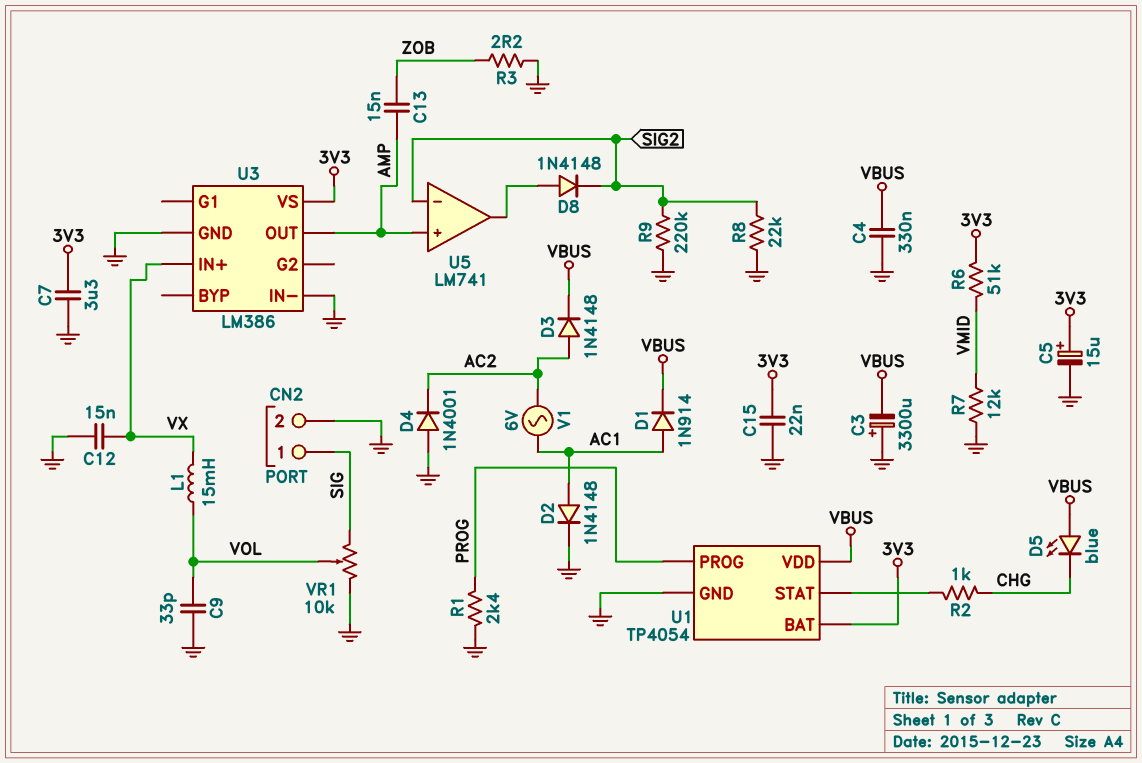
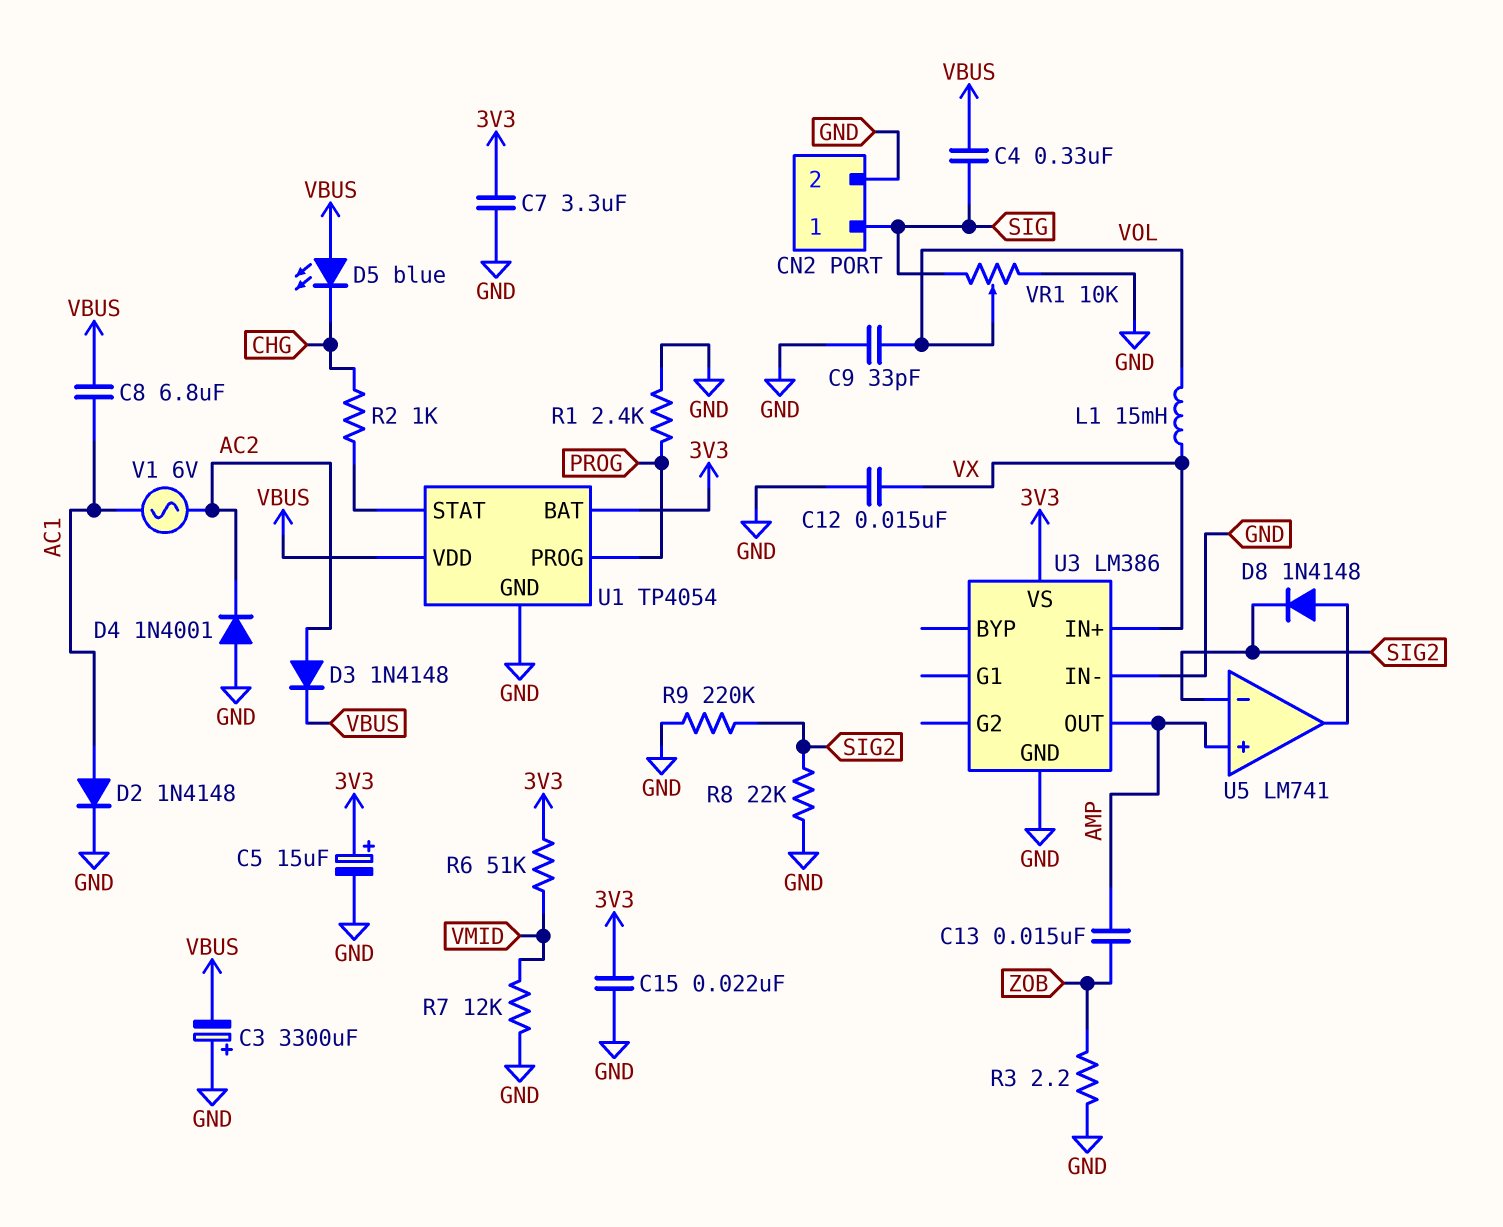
C4: 330nF (GND, VBUS) -> 330nF (SIG, VBUS)
C8: none -> 6.8uF (AC1, VBUS)
D1: diode 1N914 (A AC1, K VBUS) -> none

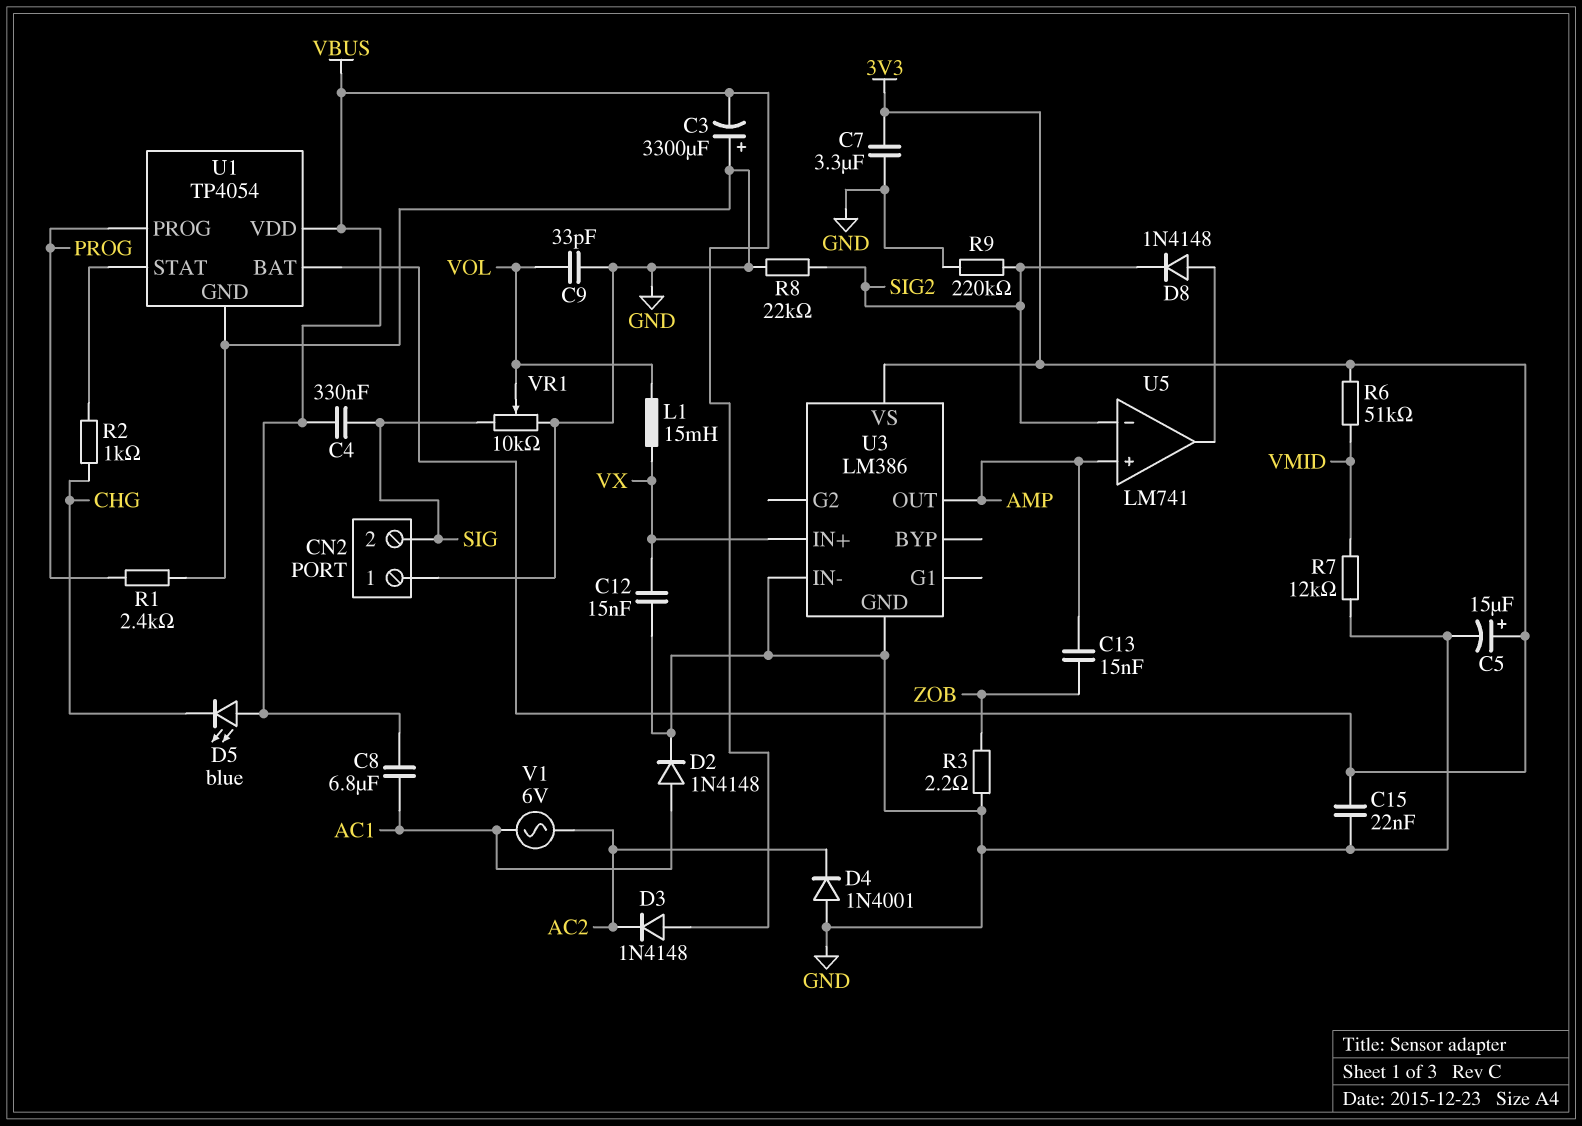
CN2 pin 1: SIG -> GND
CN2 pin 2: GND -> SIG
D3: diode 1N4148 (A AC2, K VBUS) -> diode 1N4148 (A VBUS, K AC2)

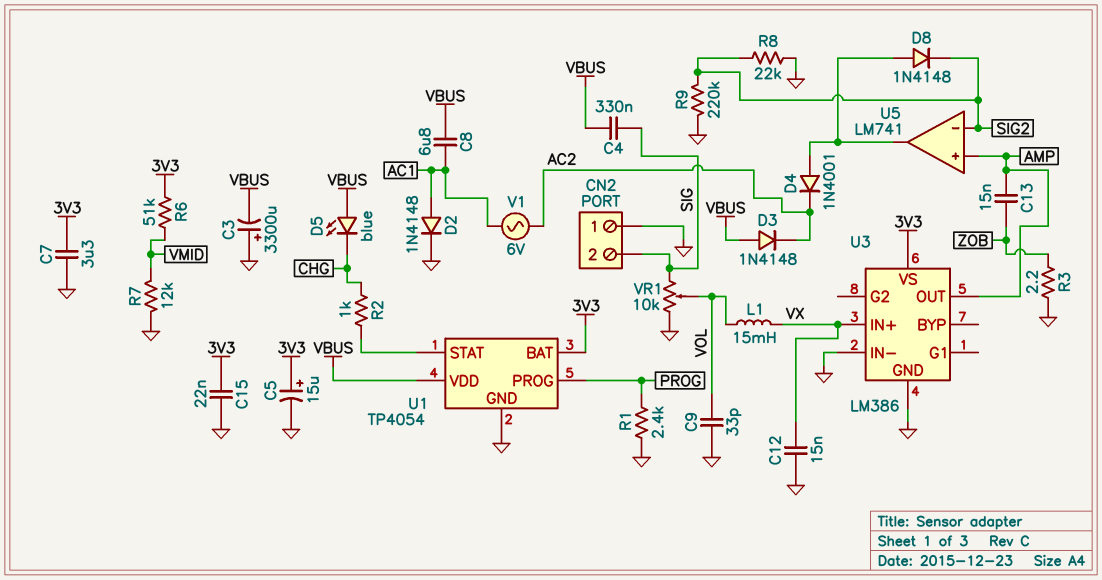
D4: diode 1N4001 (A GND, K AC2) -> diode 1N4001 (A U5/out, K AC2)

